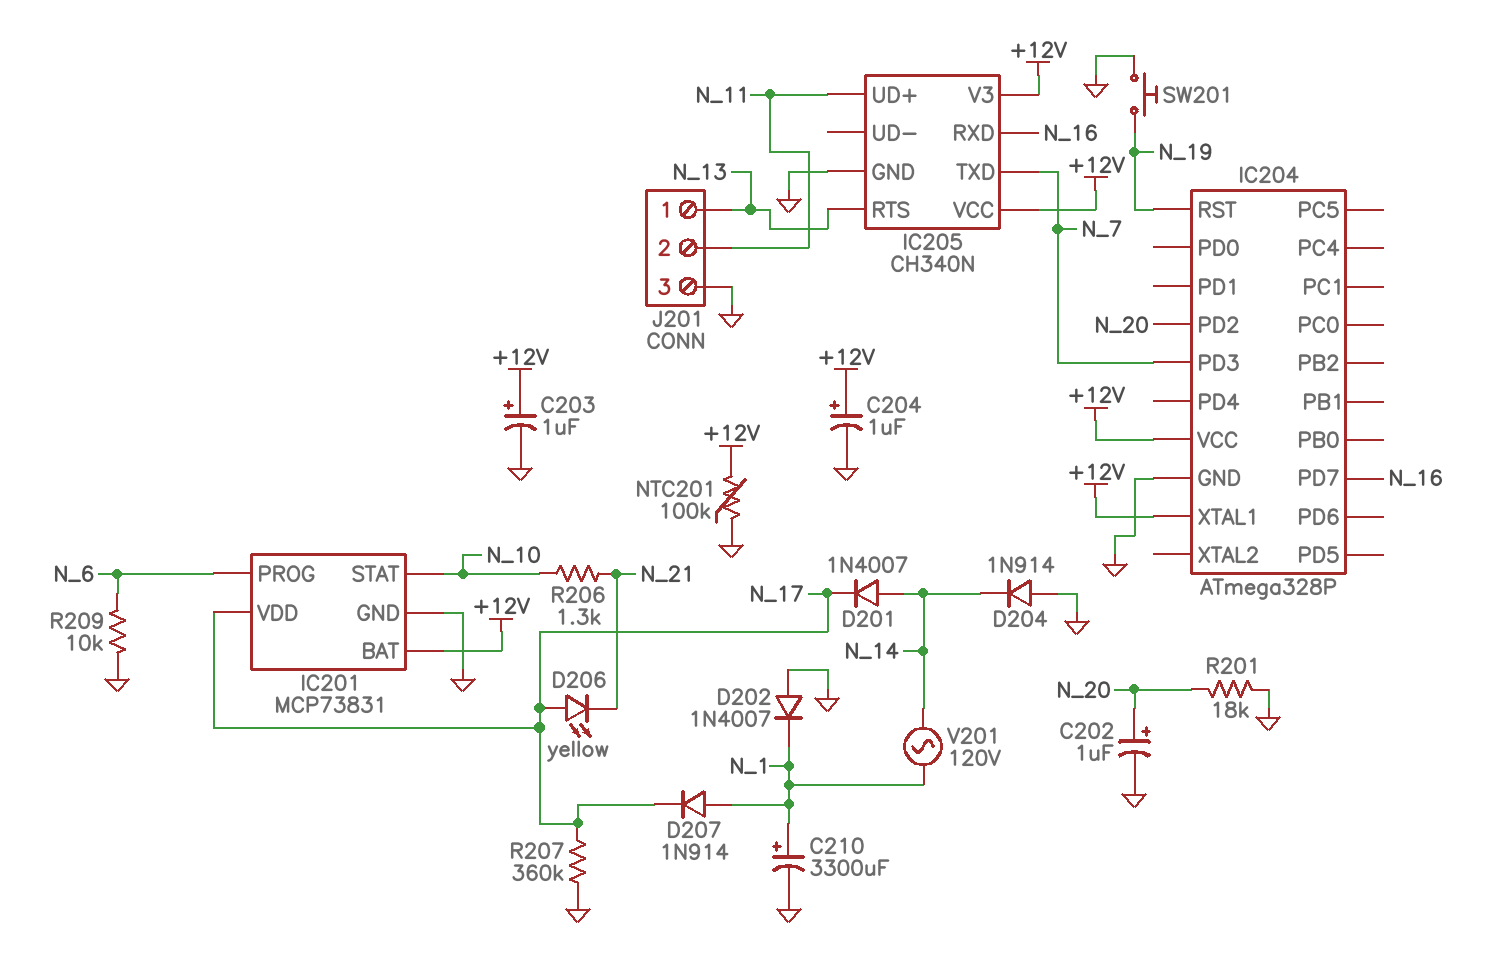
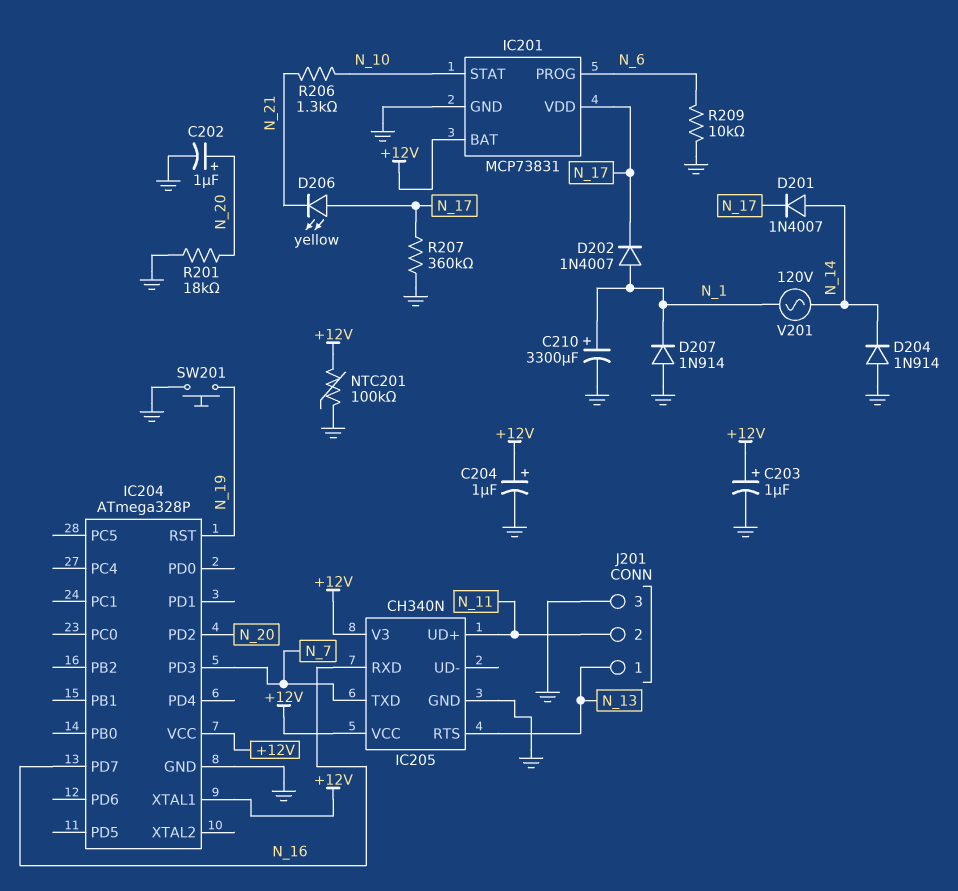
D202: diode 1N4007 (A GND, K N_1) -> diode 1N4007 (A N_1, K N_17)
D207: diode 1N914 (A N_1, K N_17) -> diode 1N914 (A GND, K N_1)

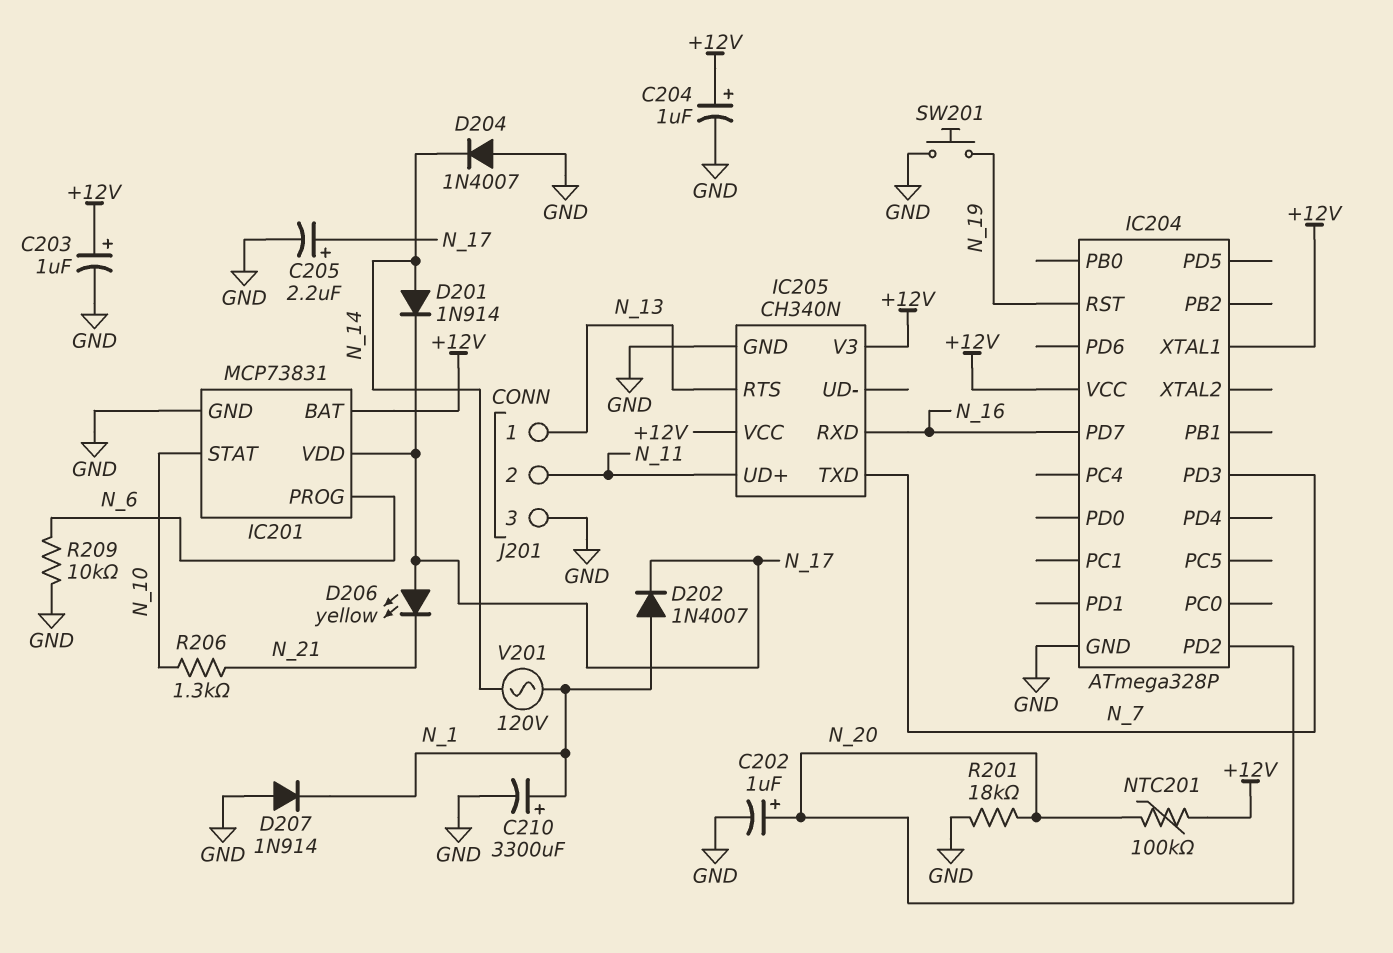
C205: none -> 2.2uF (plus N_17, minus GND)
D201: diode 1N4007 (A N_14, K N_17) -> diode 1N914 (A N_14, K N_17)
D204: diode 1N914 (A GND, K N_14) -> diode 1N4007 (A GND, K N_14)
NTC201: 100k (+12V, GND) -> 100k (+12V, N_20)
R207: 360k (GND, N_17) -> none

